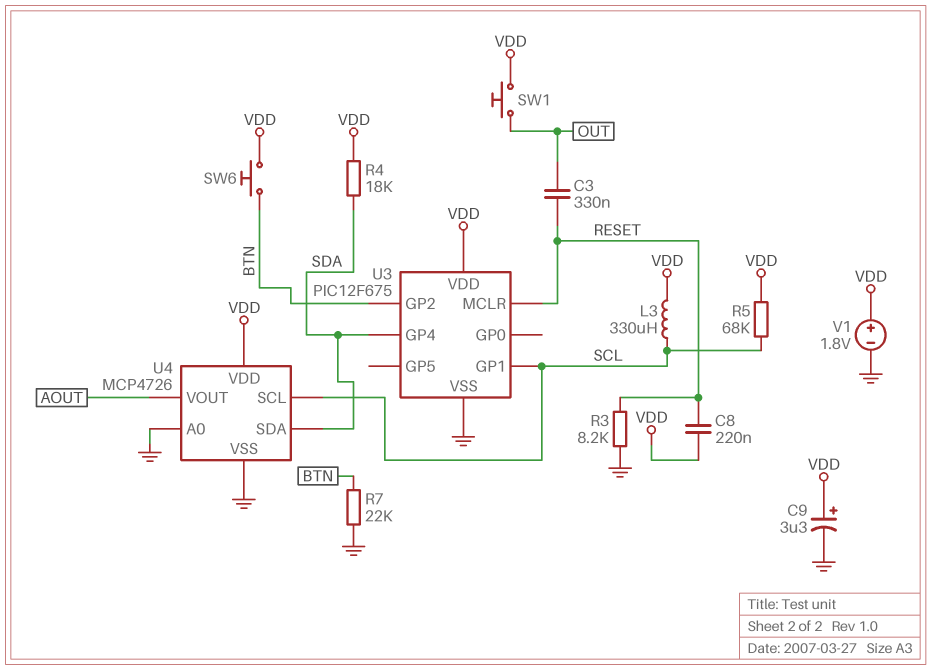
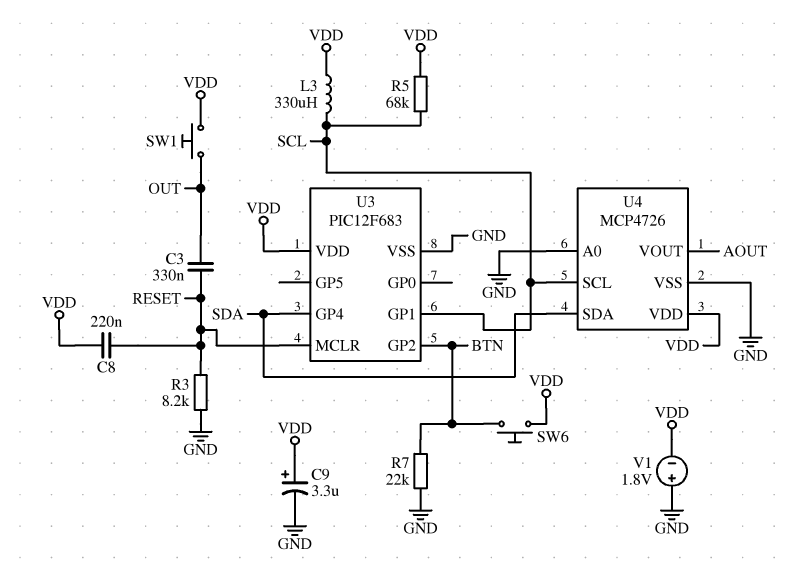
R4: 18k (SDA, VDD) -> none
U3: PIC12F675 -> PIC12F683
V1: 1.8V (plus VDD, minus GND) -> 1.8V (plus GND, minus VDD)

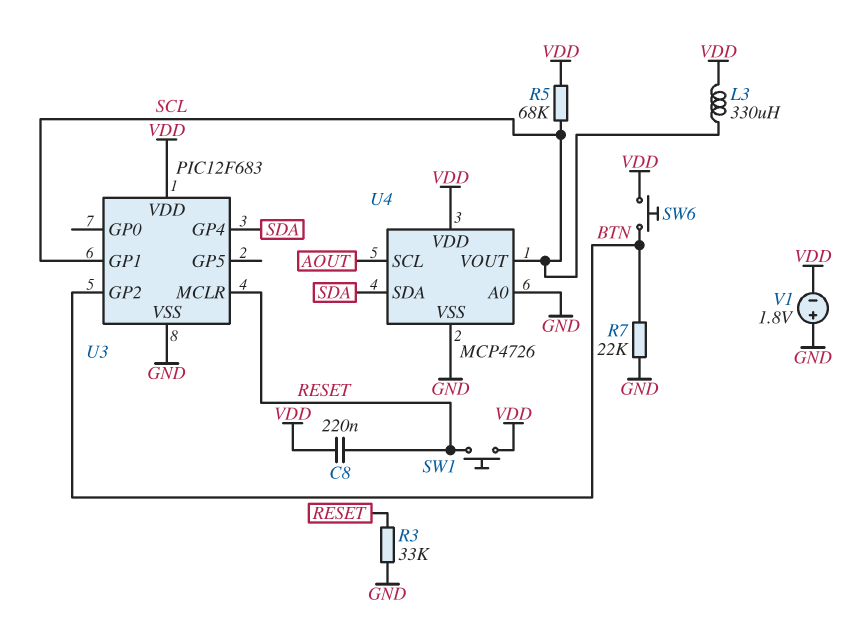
C3: 330nF (OUT, RESET) -> none
C9: 3.3uF (plus VDD, minus GND) -> none
R3: 8.2k (GND, RESET) -> 33k (GND, RESET)
SW1: button (OUT, VDD) -> button (RESET, VDD)
U4 pin SCL: SCL -> AOUT
U4 pin VOUT: AOUT -> SCL

